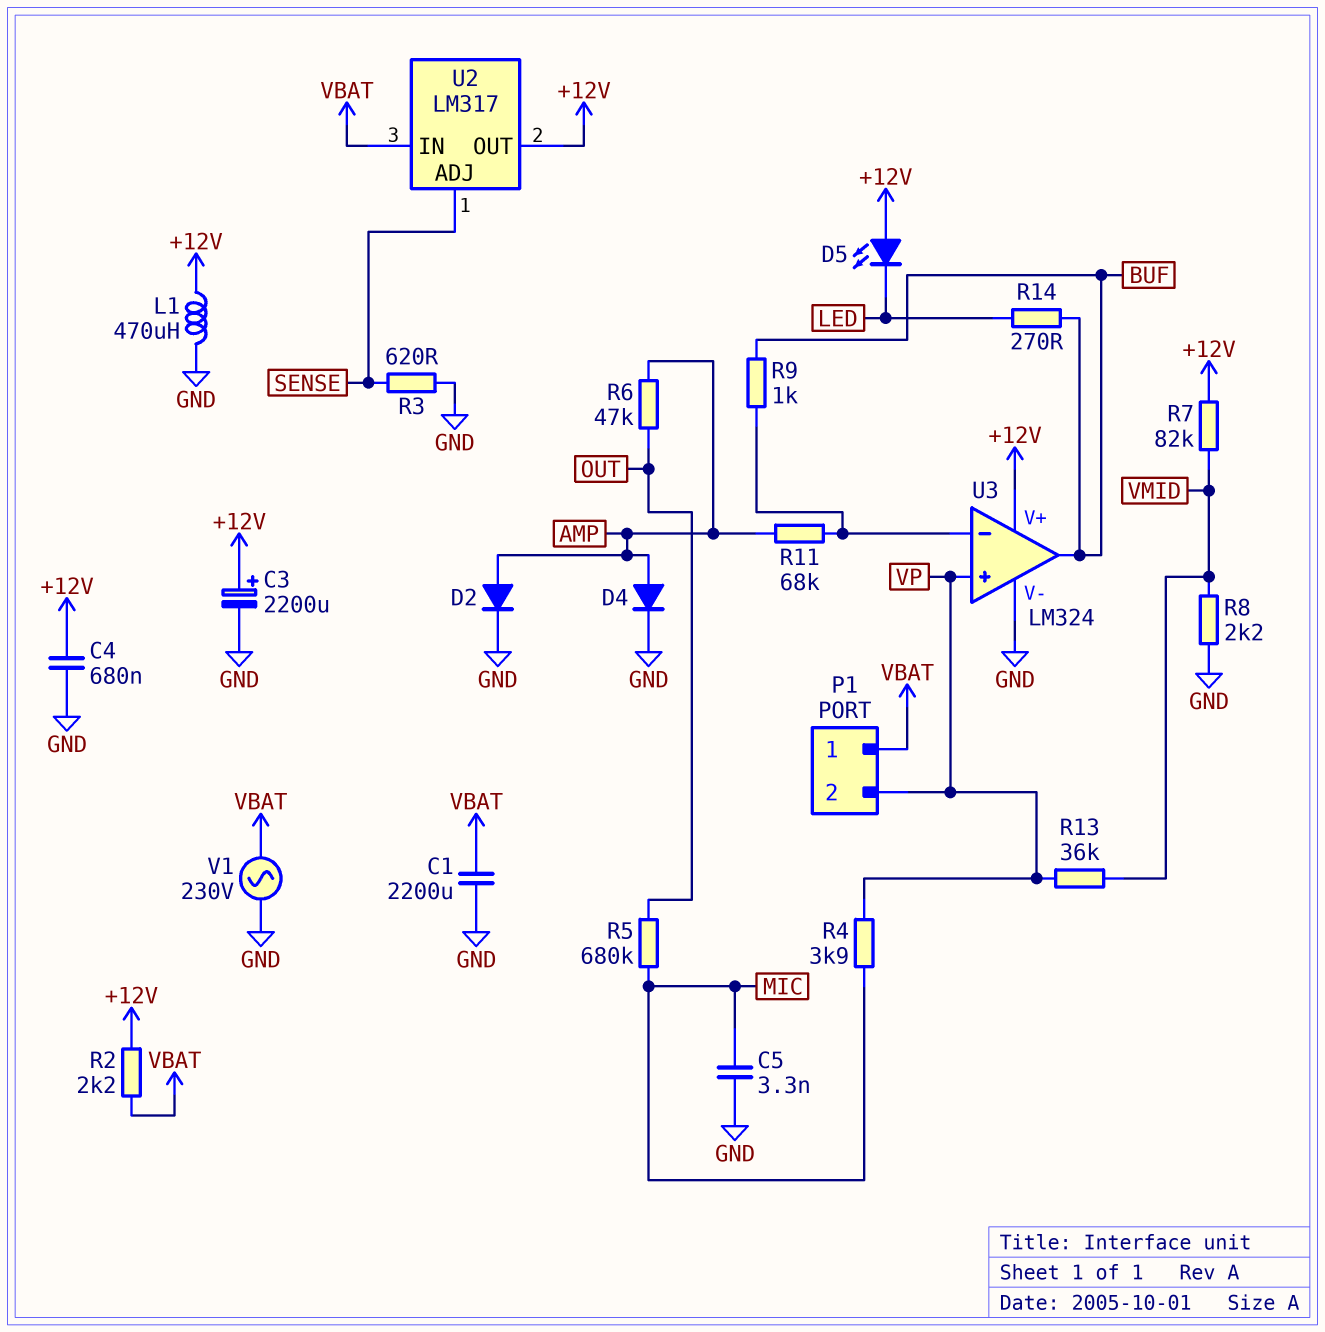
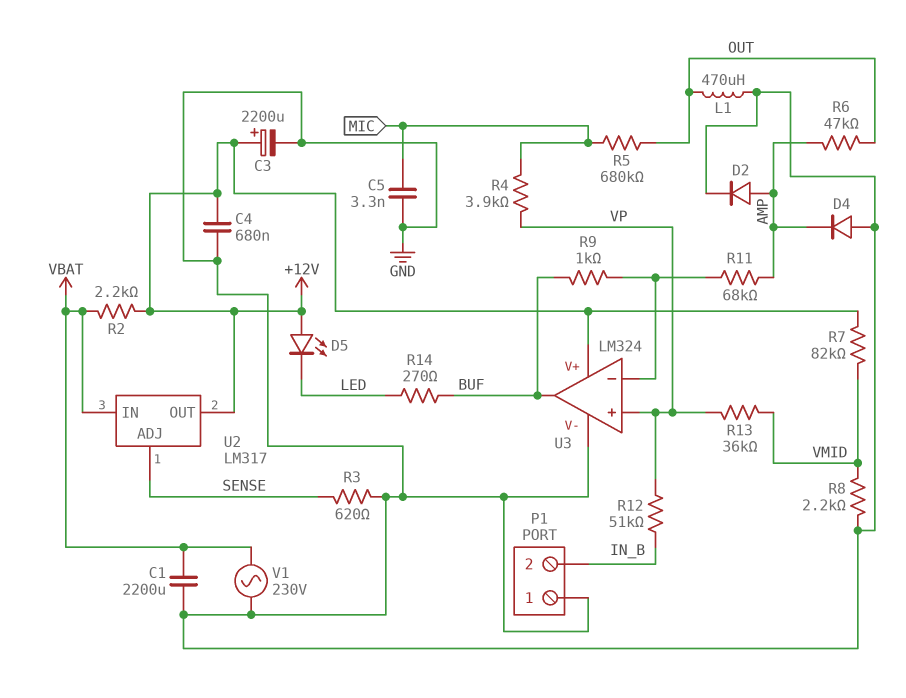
D4: diode (A AMP, K GND) -> diode (A GND, K AMP)
L1: 470uH (+12V, GND) -> 470uH (GND, OUT)
P1 pin 1: VBAT -> GND
P1 pin 2: VP -> IN_B
R12: none -> 51k (IN_B, VP)

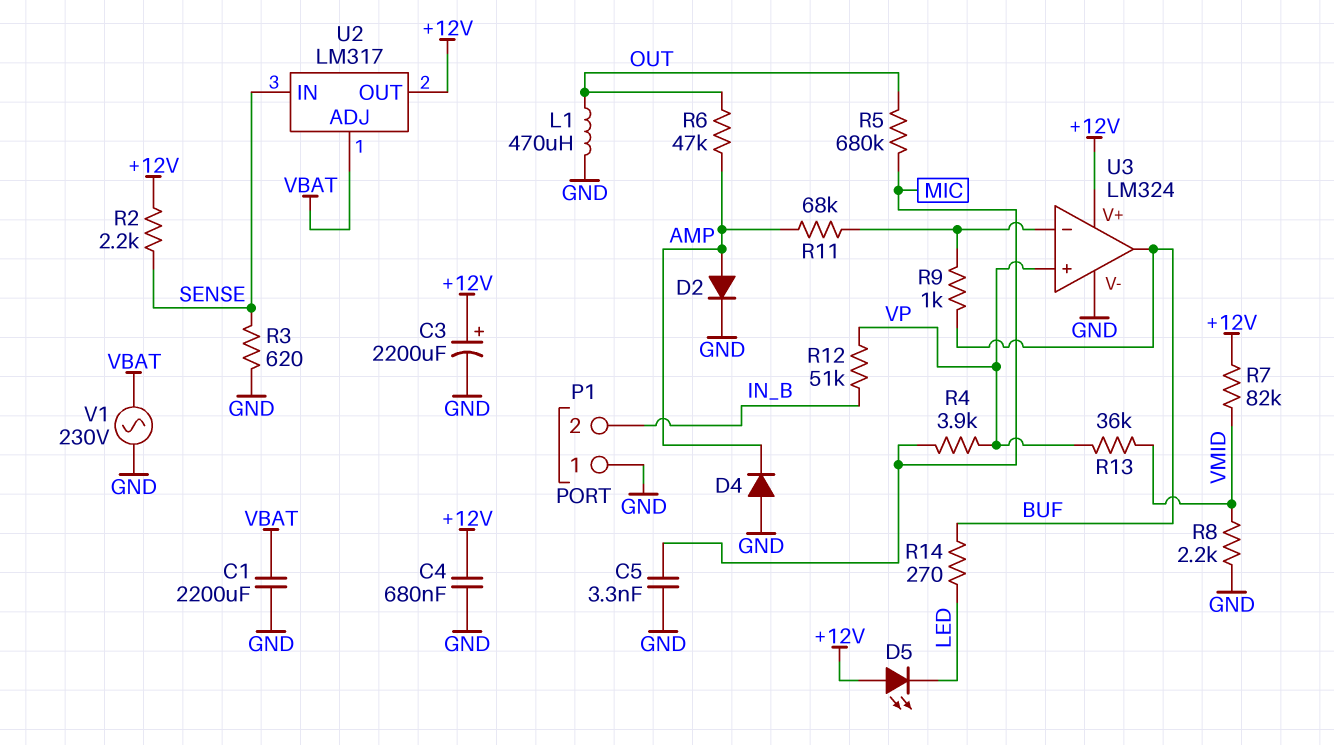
R2: 2.2k (+12V, VBAT) -> 2.2k (+12V, SENSE)
U2 pin ADJ: SENSE -> VBAT
U2 pin IN: VBAT -> SENSE

